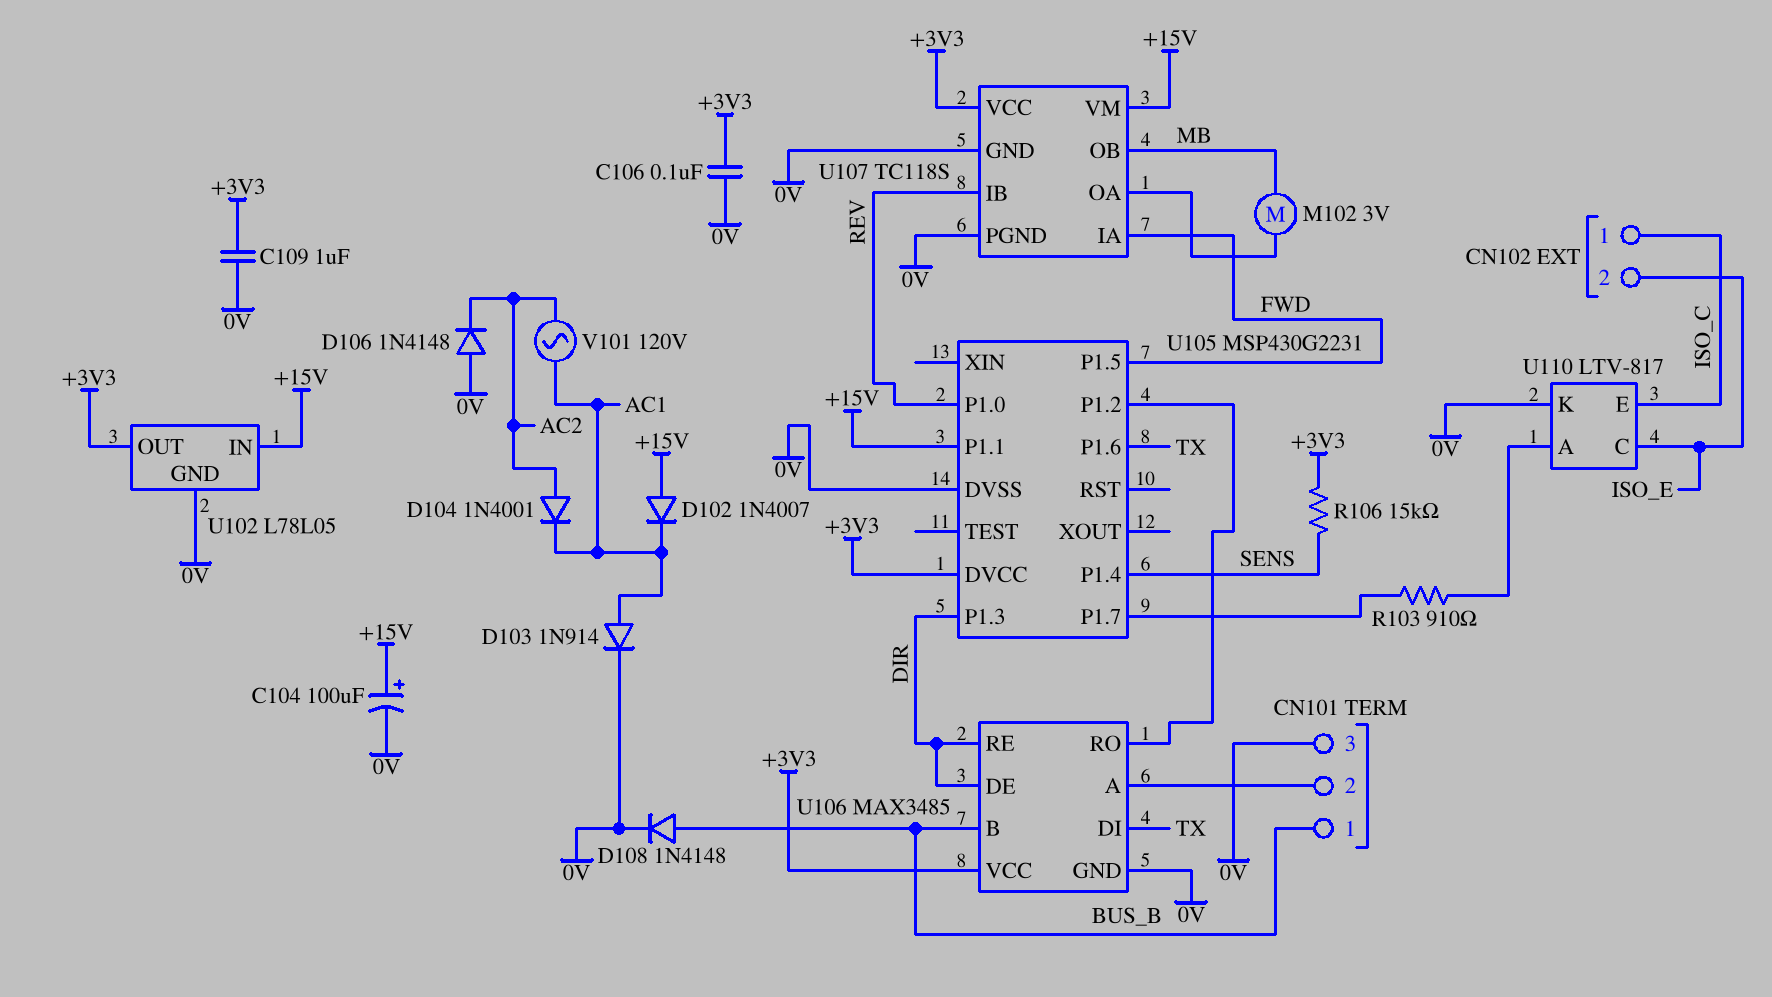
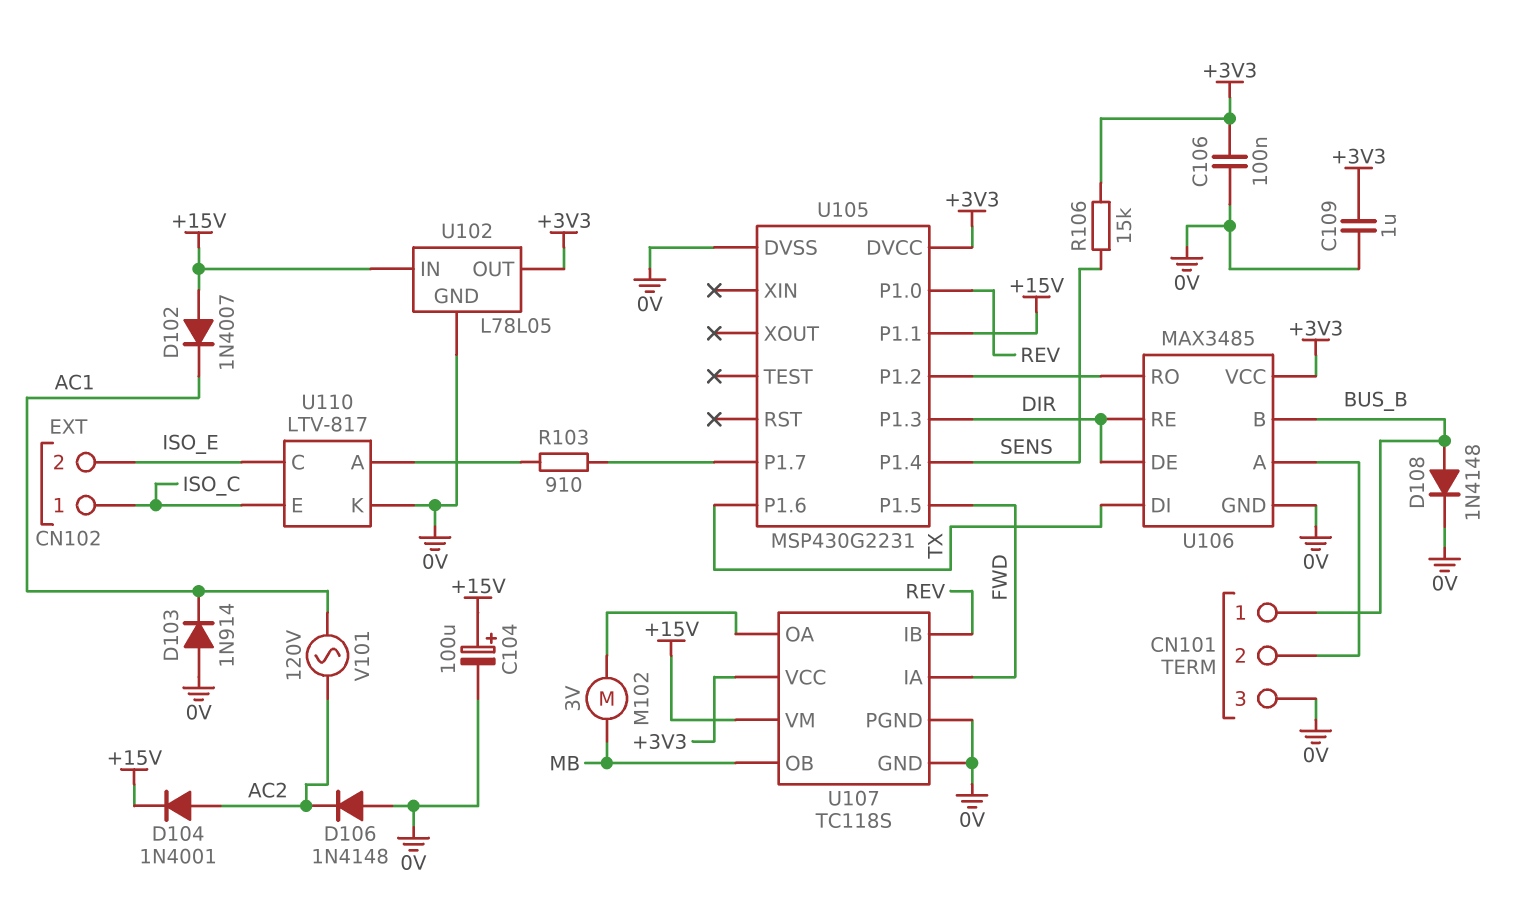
D103: diode 1N914 (A AC1, K 0V) -> diode 1N914 (A 0V, K AC1)
D104: diode 1N4001 (A AC2, K AC1) -> diode 1N4001 (A AC2, K +15V)

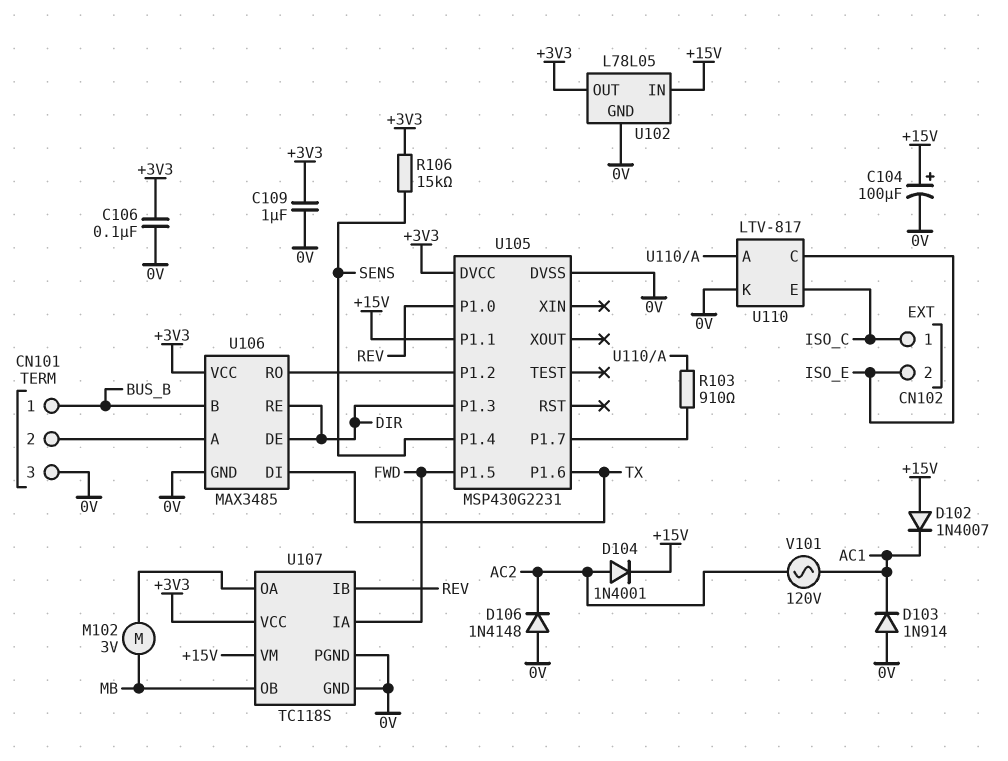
D108: diode 1N4148 (A BUS_B, K 0V) -> none

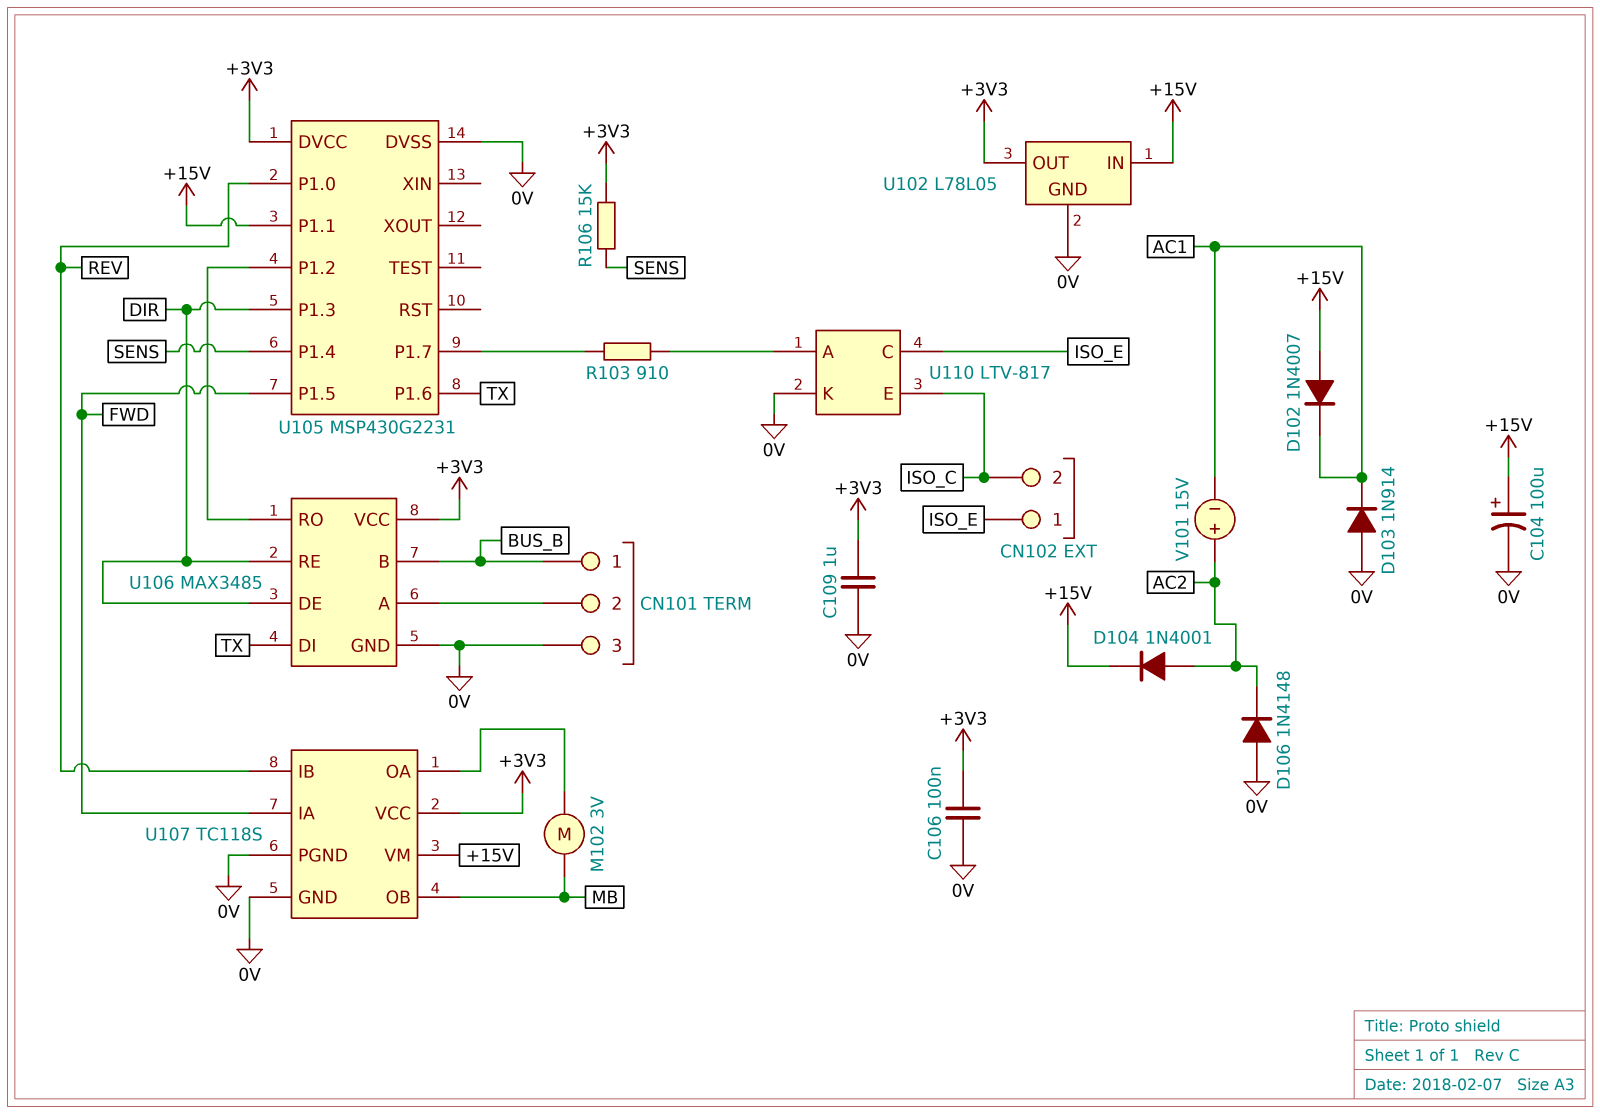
CN102 pin 1: ISO_C -> ISO_E
CN102 pin 2: ISO_E -> ISO_C
V101: AC 120V (AC1, AC2) -> 15V (plus AC2, minus AC1)

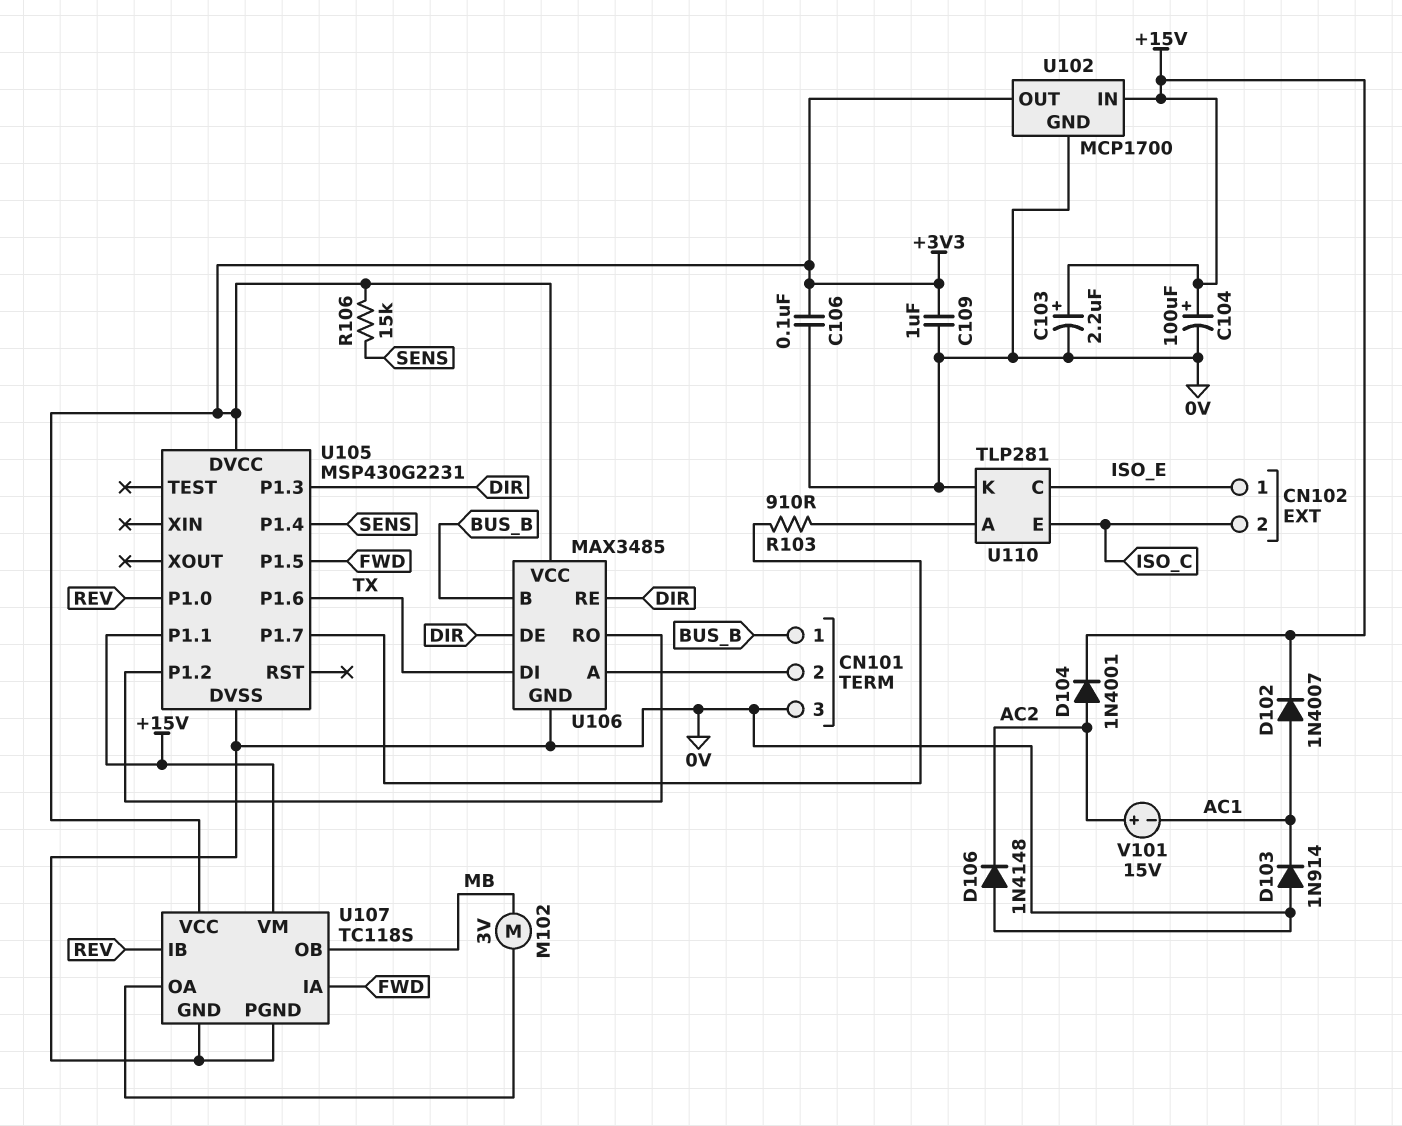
C103: none -> 2.2uF (plus +15V, minus 0V)
D102: diode 1N4007 (A +15V, K AC1) -> diode 1N4007 (A AC1, K +15V)
U102: L78L05 -> MCP1700
U110: LTV-817 -> TLP281

